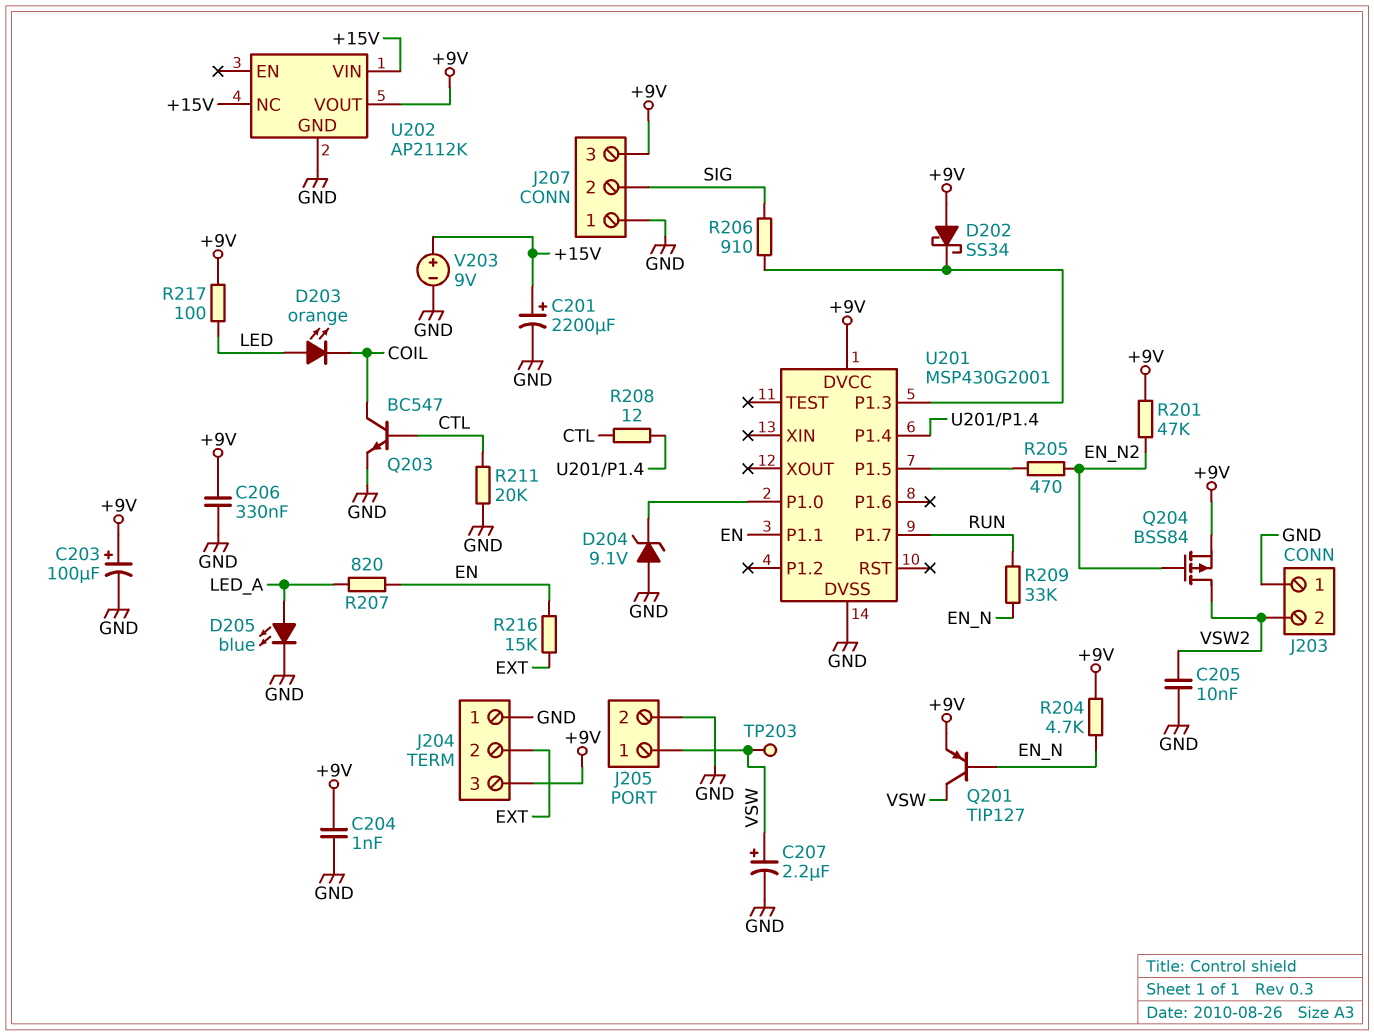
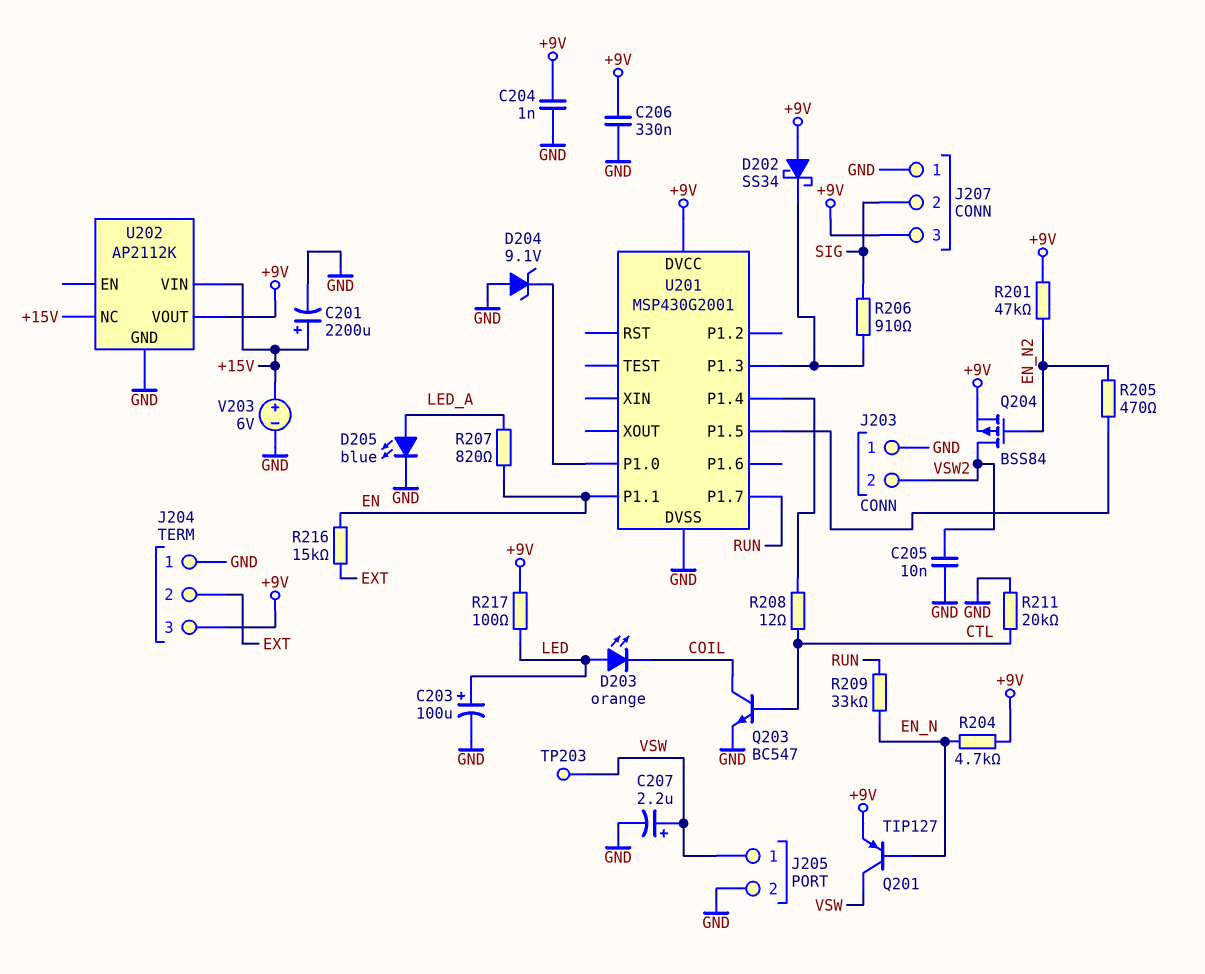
C203: 100uF (plus +9V, minus GND) -> 100uF (plus LED, minus GND)
V203: 9V (plus +15V, minus GND) -> 6V (plus +15V, minus GND)

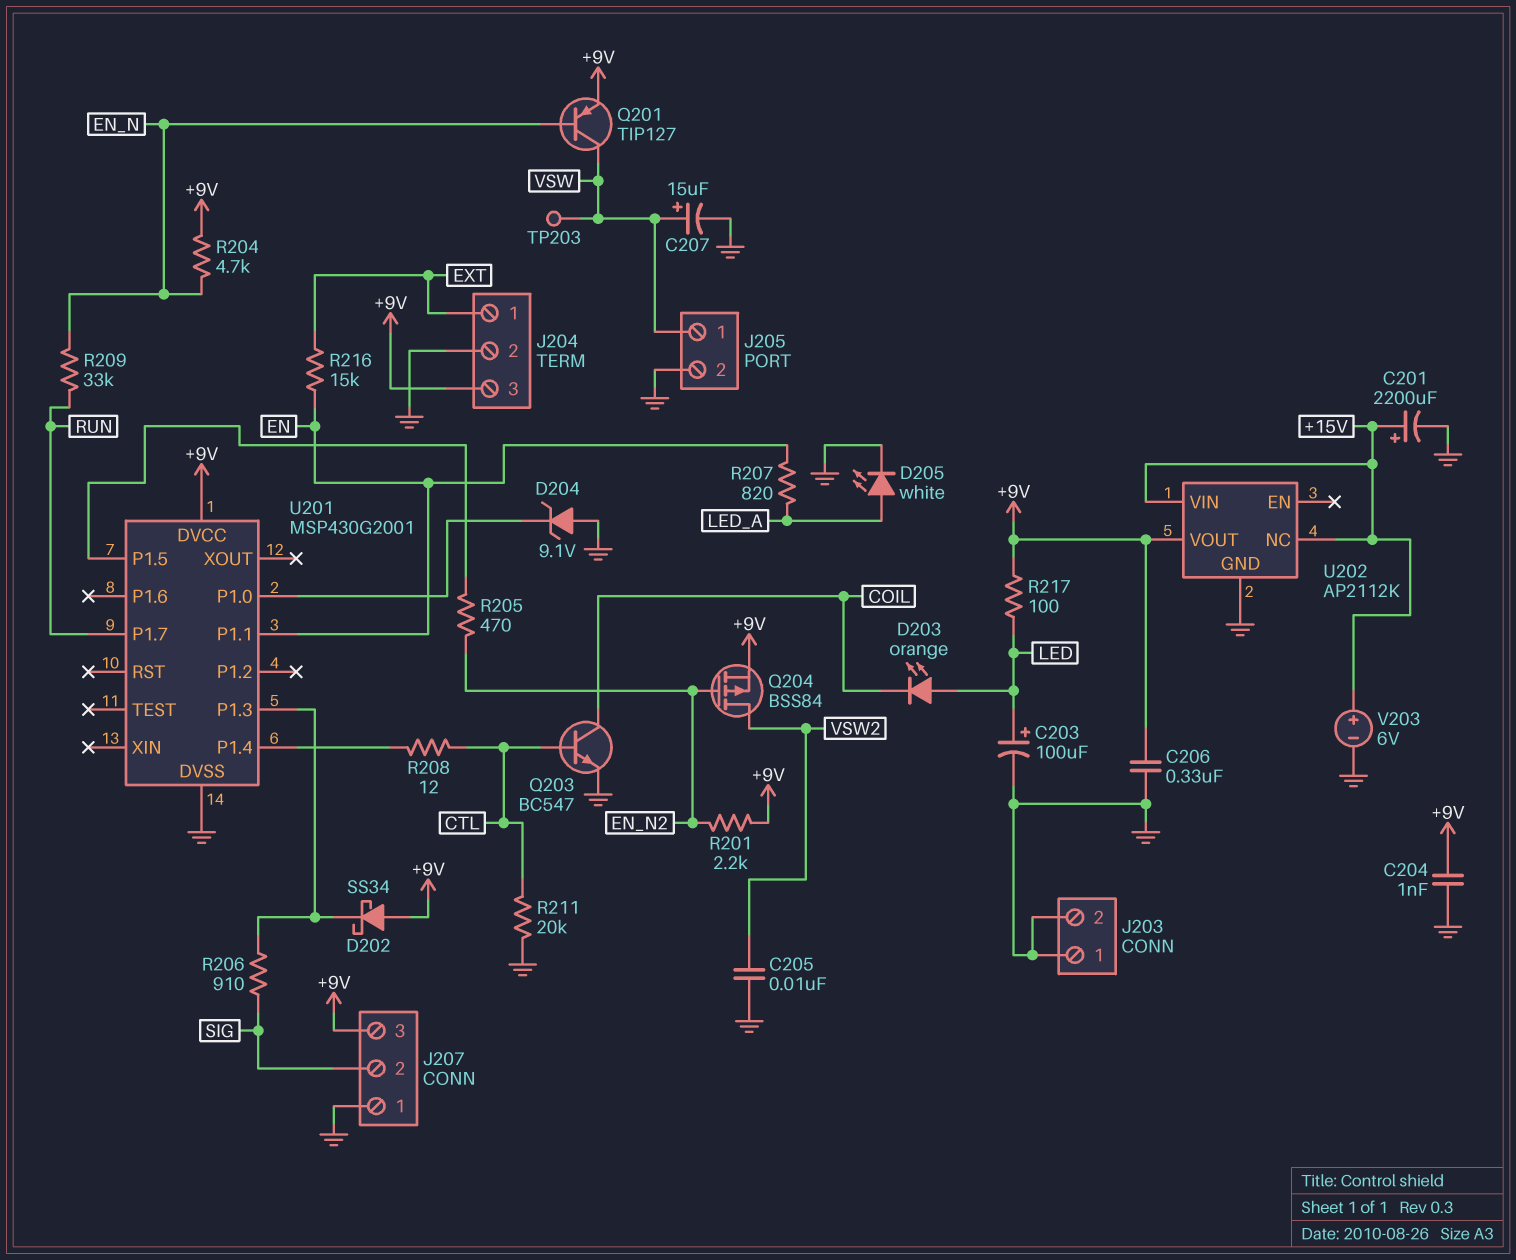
C207: 2.2uF (plus VSW, minus GND) -> 15uF (plus VSW, minus GND)
D205: LED blue (A LED_A, K GND) -> LED white (A LED_A, K GND)
J203 pin 2: VSW2 -> GND
J204 pin 1: GND -> EXT
J204 pin 2: EXT -> GND
R201: 47k (+9V, EN_N2) -> 2.2k (+9V, EN_N2)

